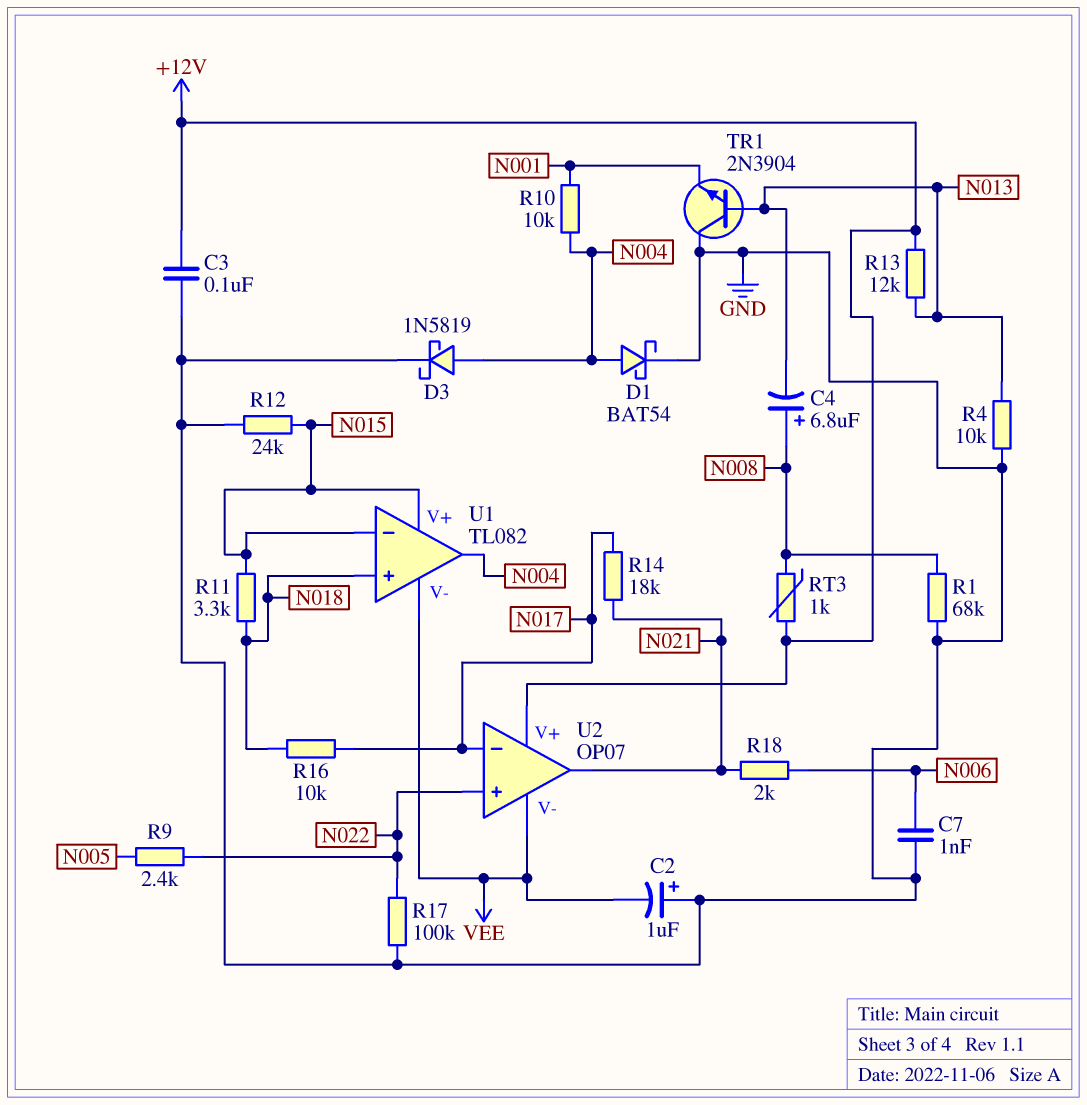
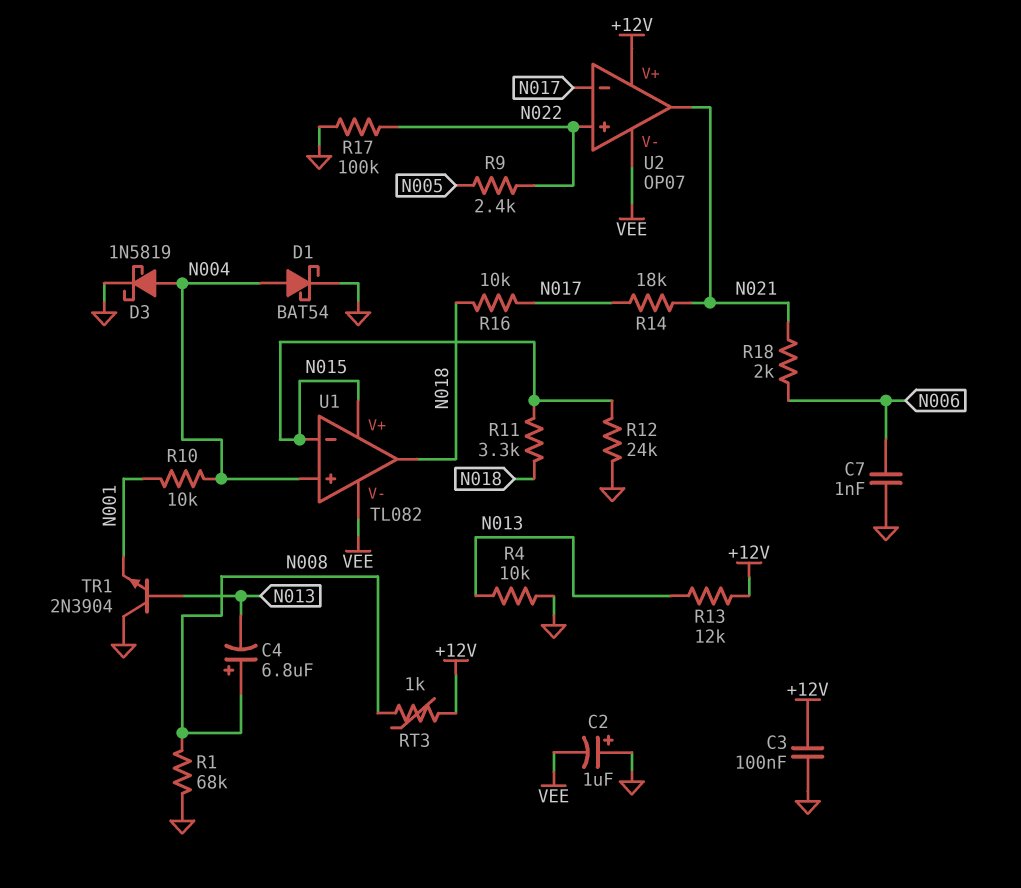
U1 pin in+: N018 -> N004
U1 pin out: N004 -> N018

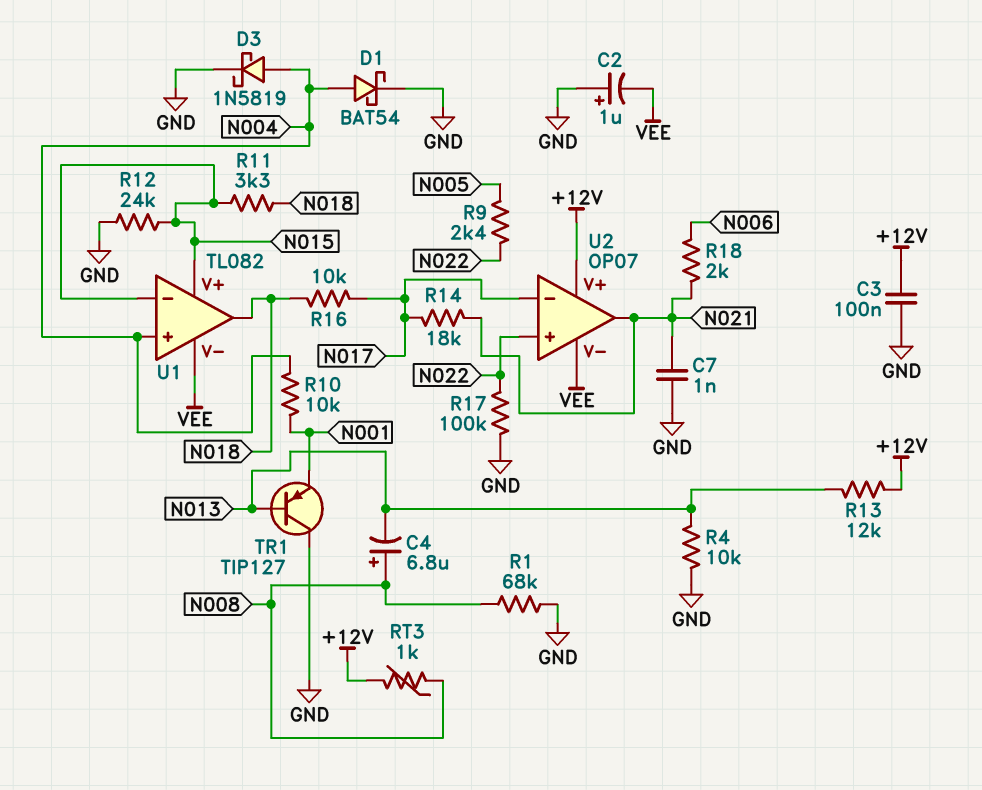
C7: 1nF (GND, N006) -> 1nF (GND, N021)
TR1: NPN 2N3904 (B N013, C GND, E N001) -> PNP TIP127 (B N013, C GND, E N001)

